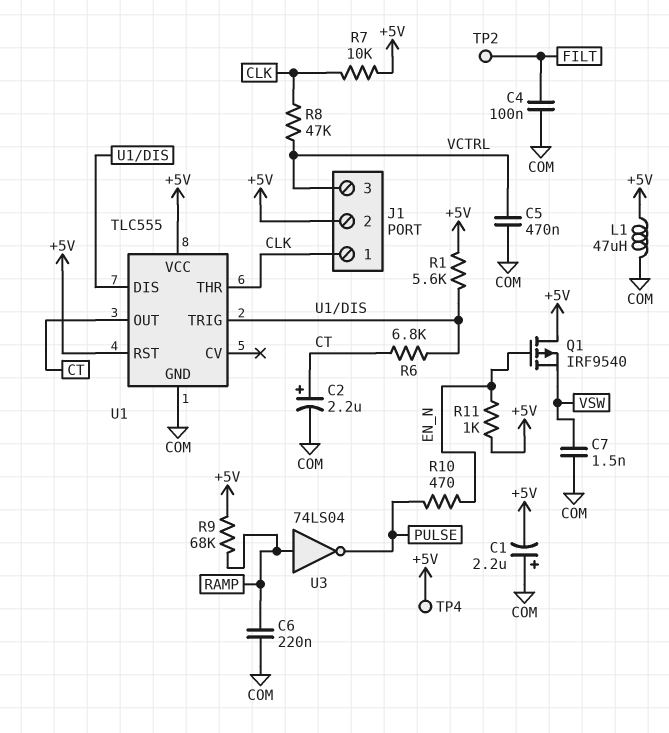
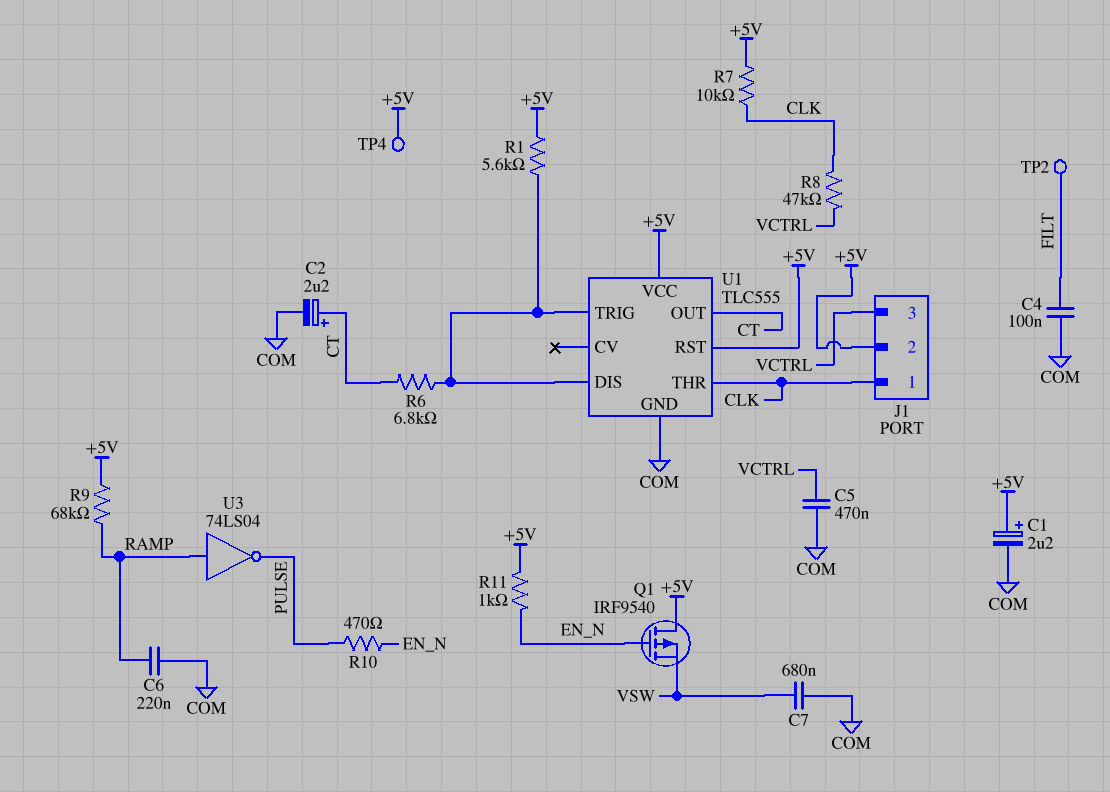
C1: 2.2uF (plus COM, minus +5V) -> 2.2uF (plus +5V, minus COM)
C7: 1.5nF (COM, VSW) -> 680nF (COM, VSW)
L1: 47uH (+5V, COM) -> none

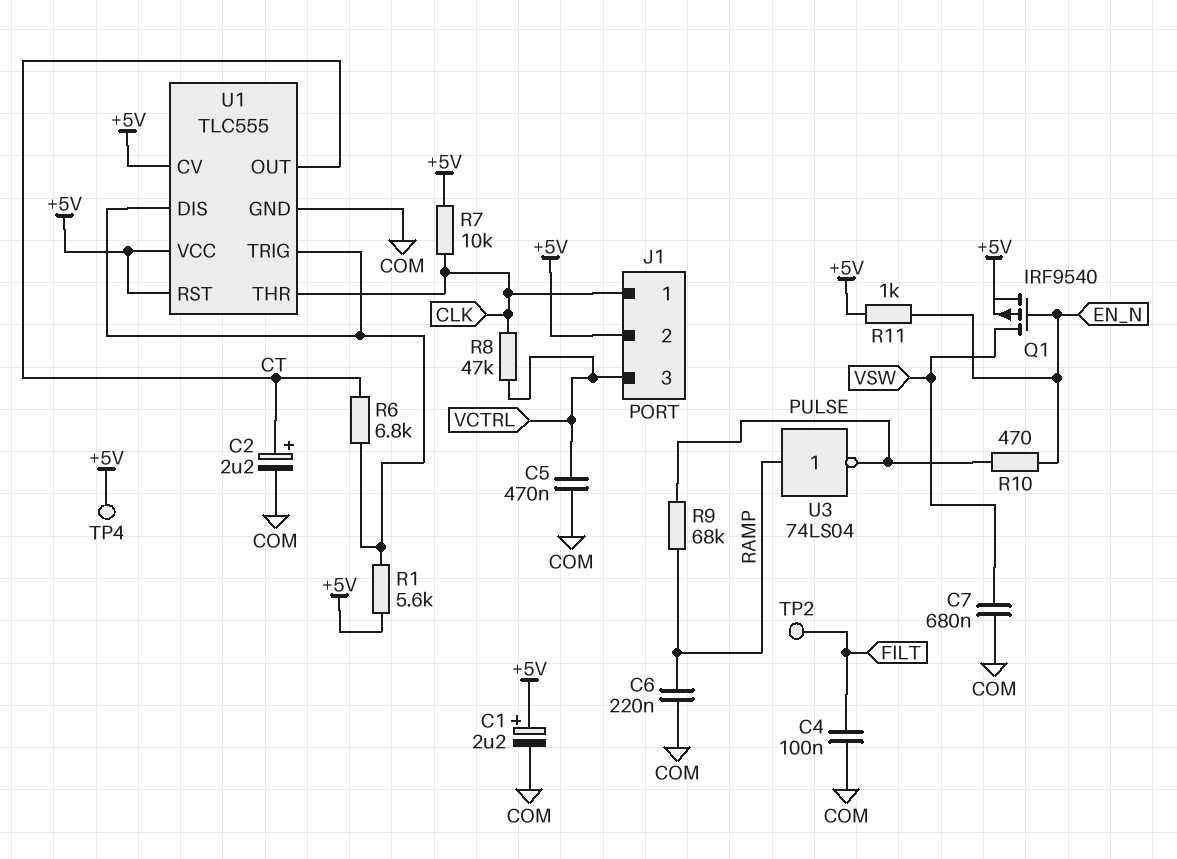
Q1: PMOS IRF9540 (G EN_N, D +5V, S VSW) -> PMOS IRF9540 (G EN_N, D VSW, S +5V)
R9: 68k (+5V, RAMP) -> 68k (PULSE, RAMP)
U1 pin CV: none -> +5V

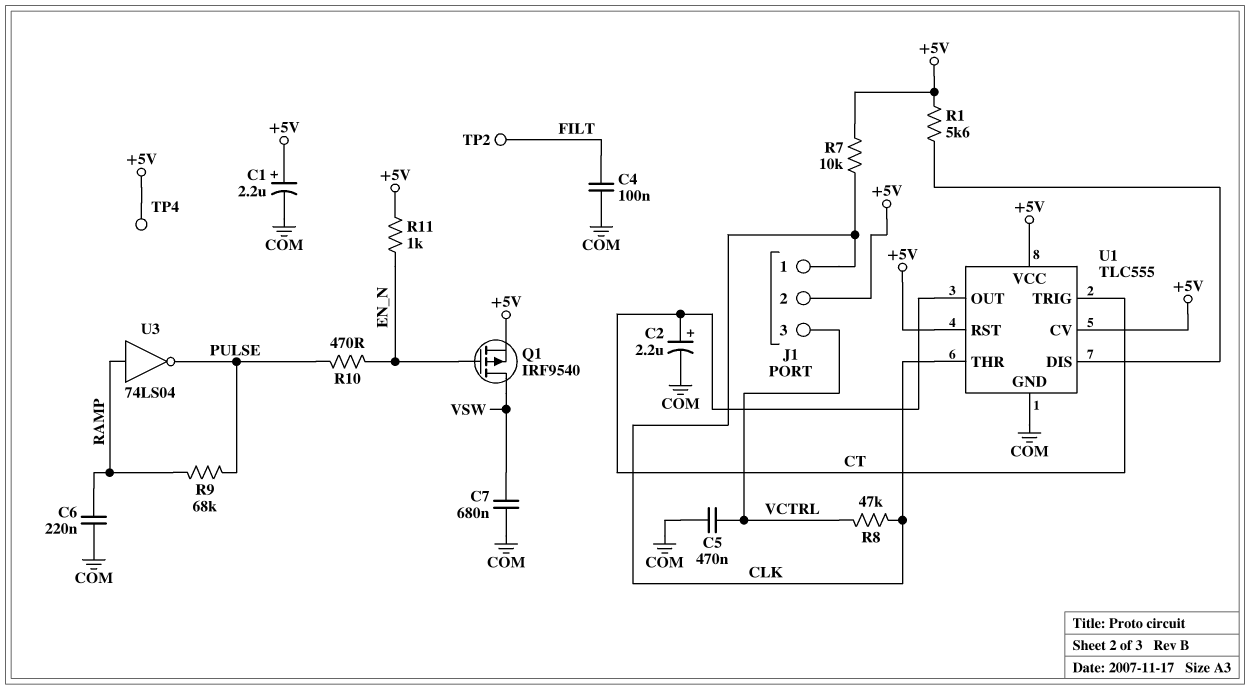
R6: 6.8k (CT, U1/DIS) -> none
U1 pin TRIG: U1/DIS -> CT

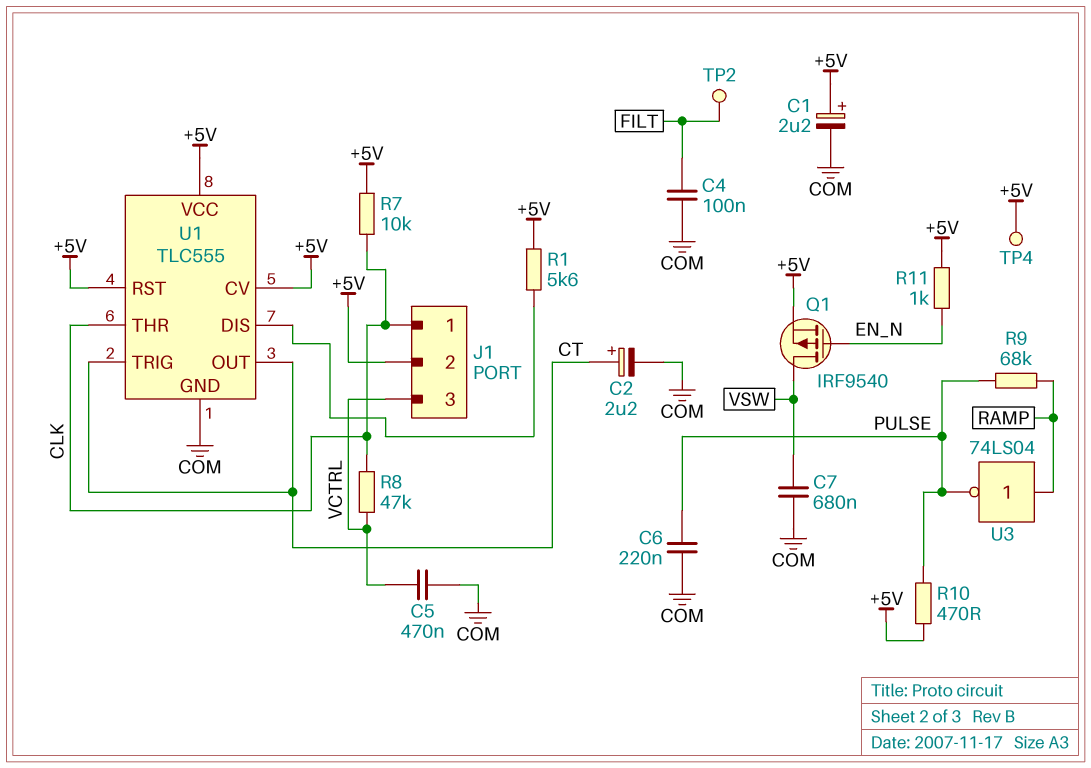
C6: 220nF (COM, RAMP) -> 220nF (COM, PULSE)
R10: 470 (EN_N, PULSE) -> 470 (+5V, PULSE)

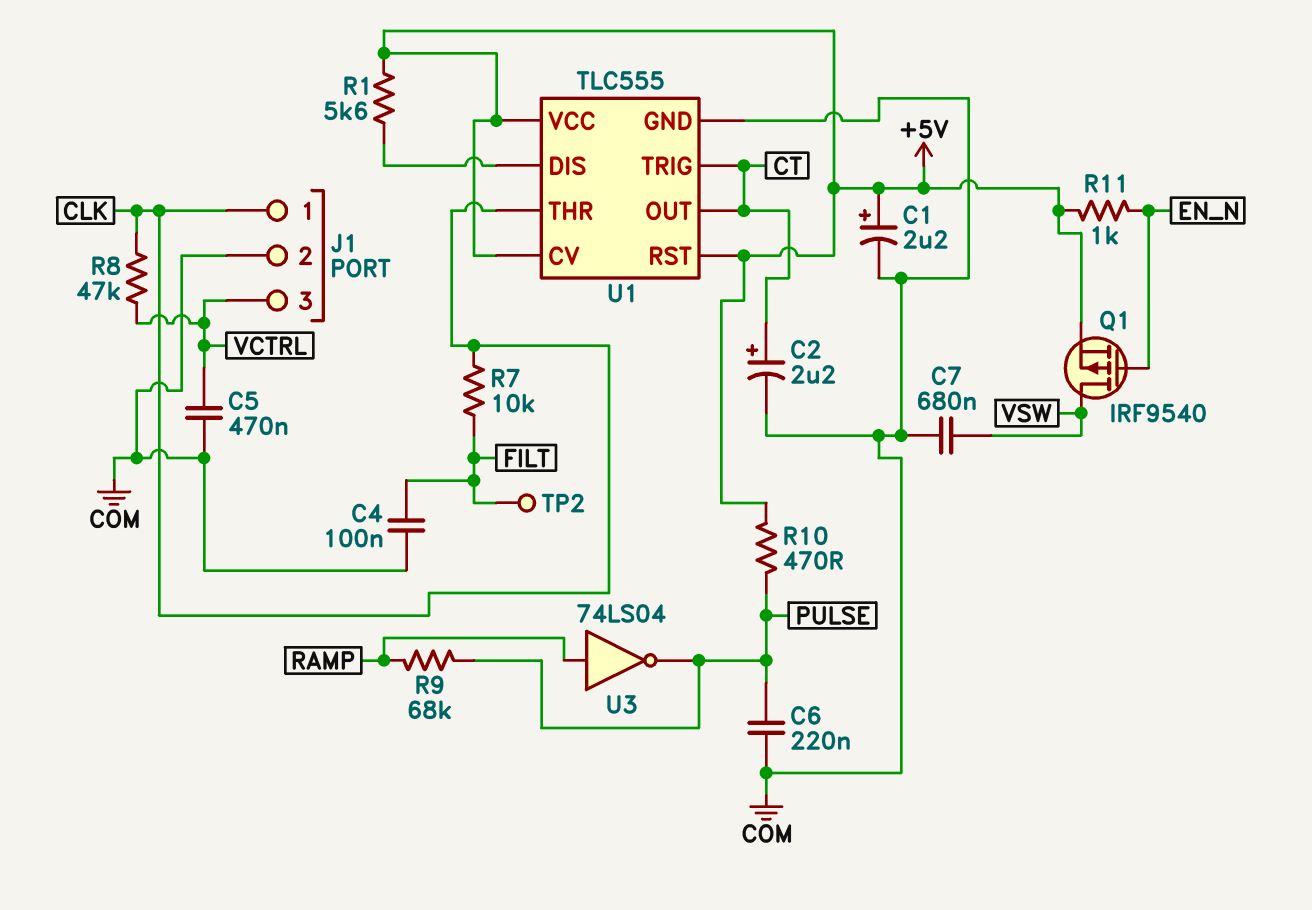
J1 pin 2: +5V -> COM
R7: 10k (+5V, CLK) -> 10k (CLK, FILT)
TP4: test point (+5V) -> none

